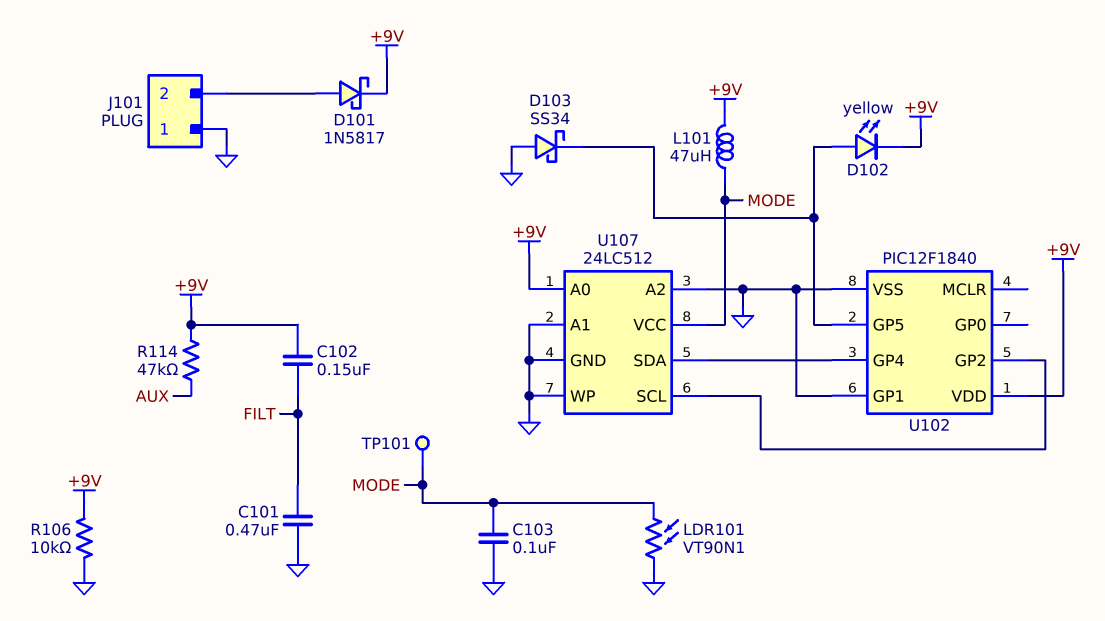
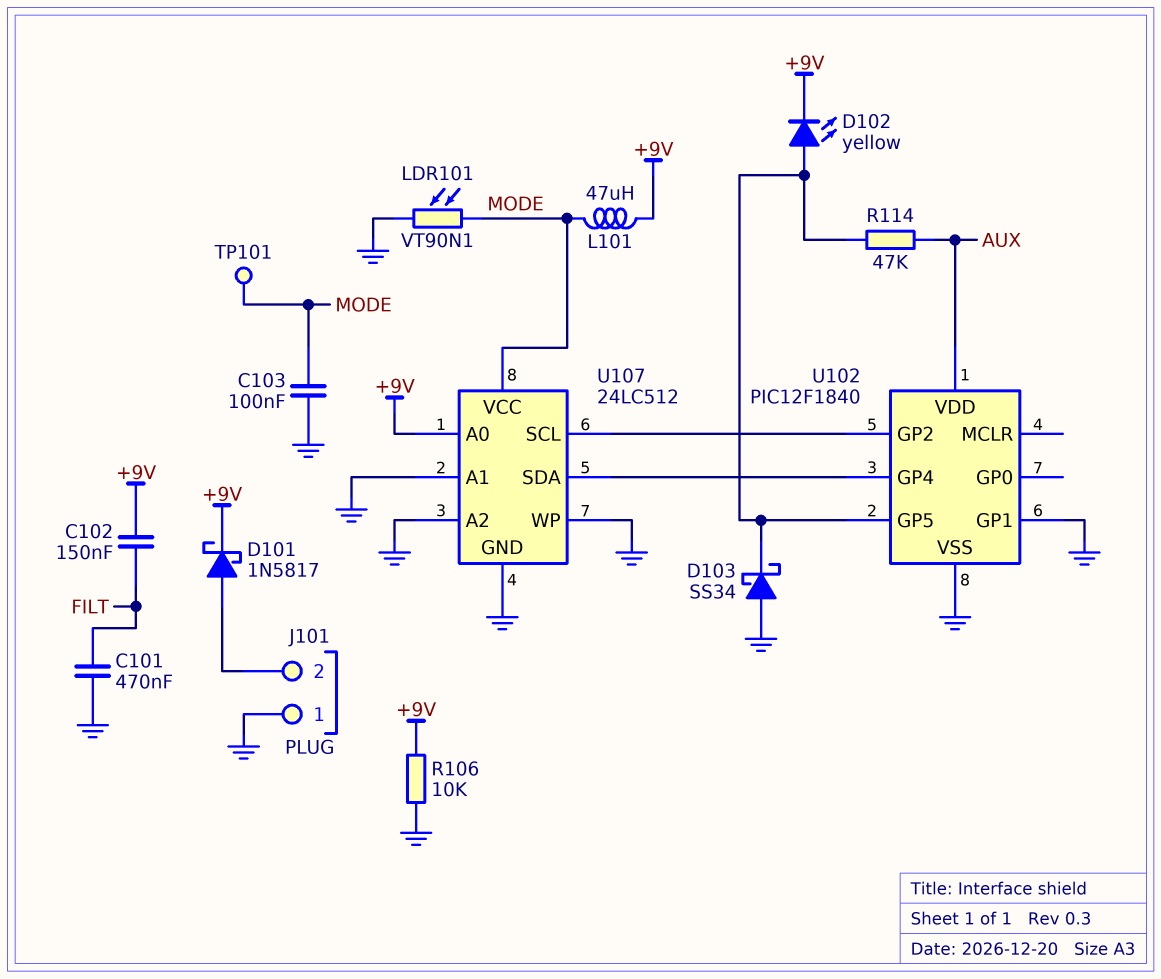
R114: 47k (+9V, AUX) -> 47k (AUX, U102/GP5)
U102 pin VDD: +9V -> AUX

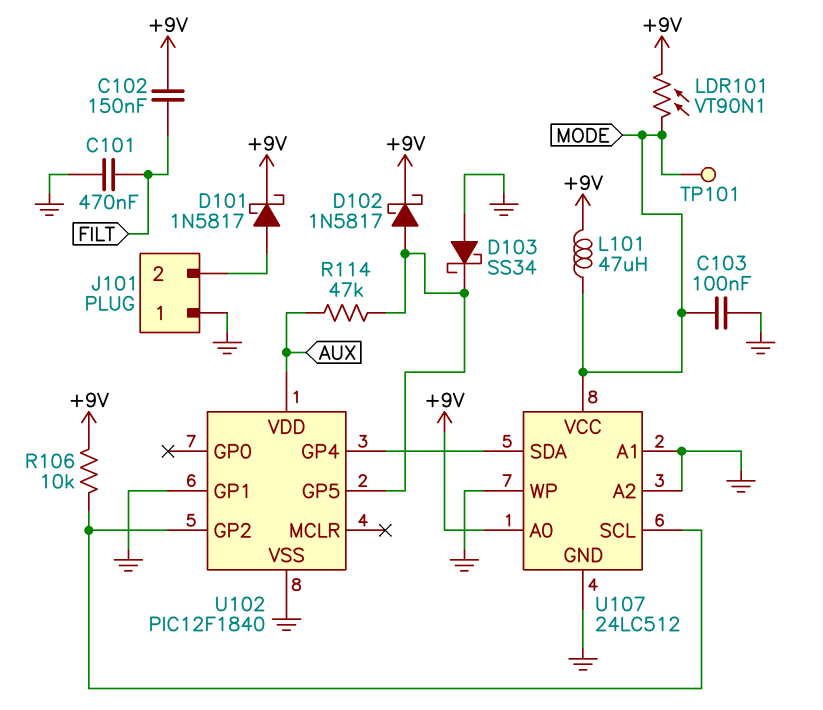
D102: LED yellow (A U102/GP5, K +9V) -> schottky 1N5817 (A U102/GP5, K +9V)
LDR101: VT90N1 (GND, MODE) -> VT90N1 (+9V, MODE)
R106: 10k (+9V, GND) -> 10k (+9V, U102/GP2)

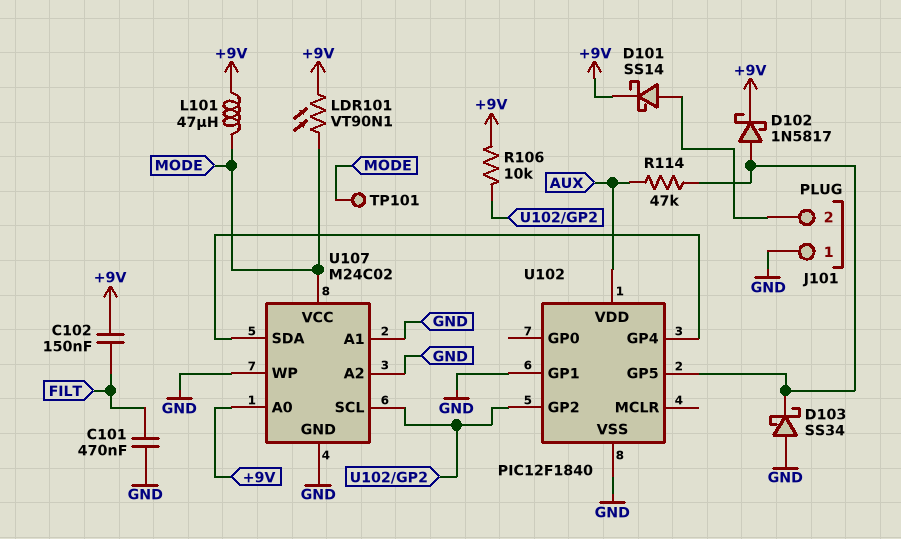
C103: 100nF (GND, MODE) -> none
D101: schottky 1N5817 (A J101/2, K +9V) -> schottky SS14 (A J101/2, K +9V)
U107: 24LC512 -> M24C02

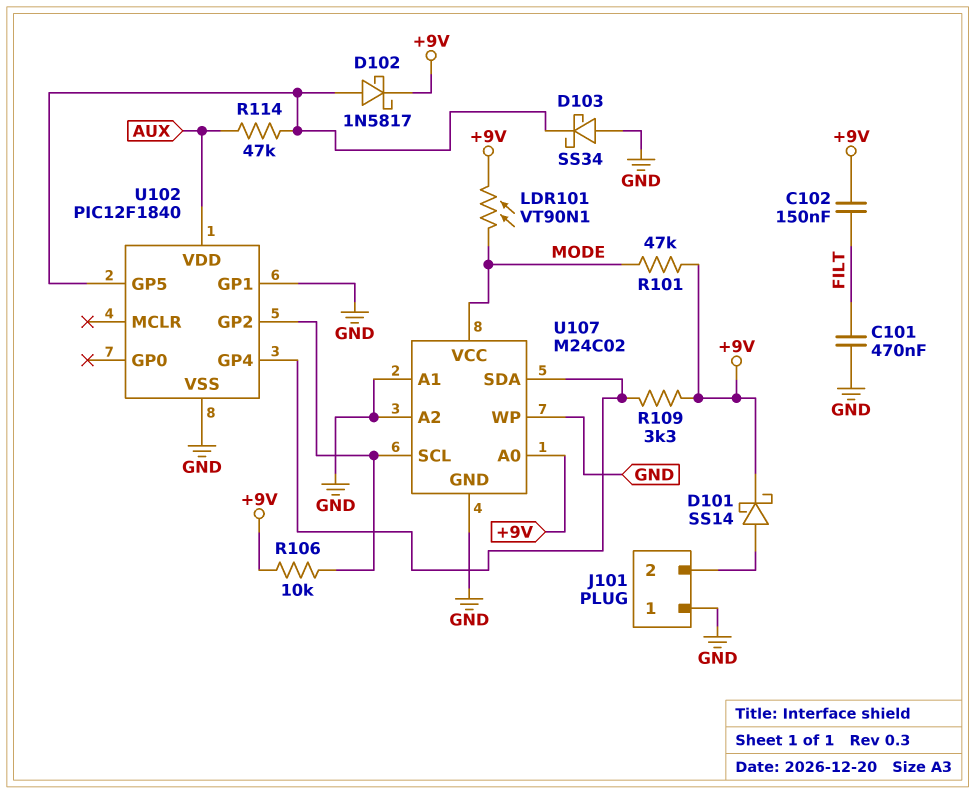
L101: 47uH (+9V, MODE) -> none
R101: none -> 47k (+9V, MODE)
R109: none -> 3.3k (+9V, U102/GP4)
TP101: test point (MODE) -> none

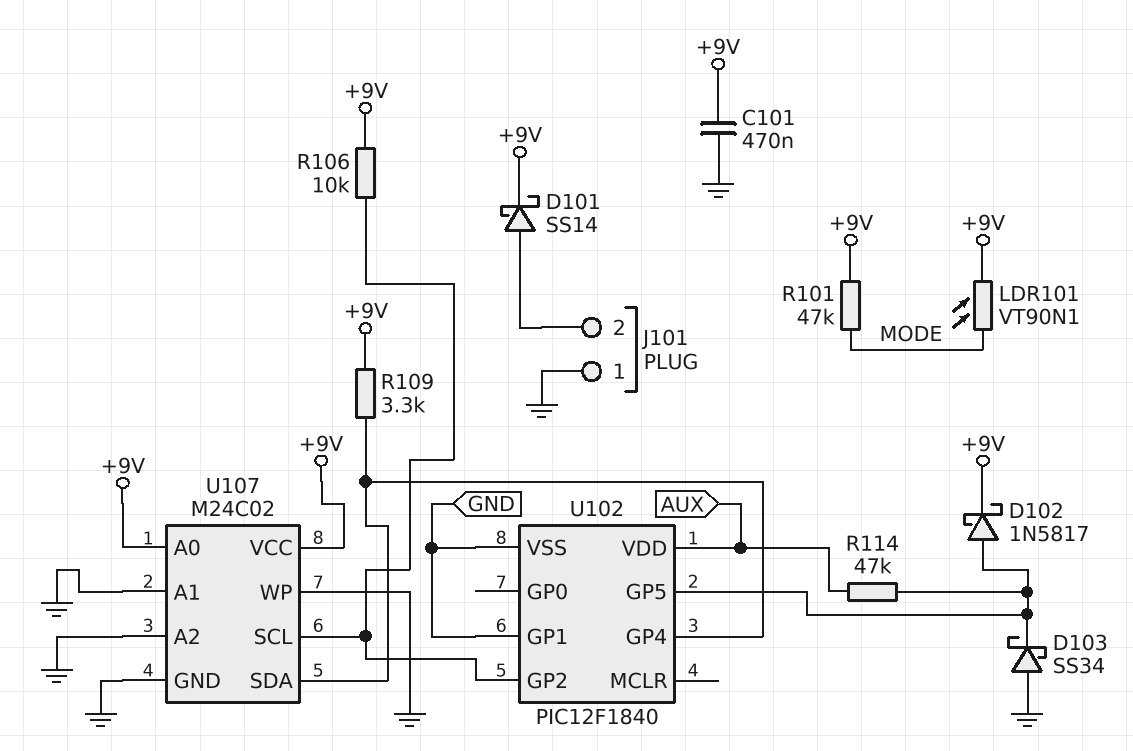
C101: 470nF (FILT, GND) -> 470nF (+9V, GND)
C102: 150nF (+9V, FILT) -> none
U107 pin VCC: MODE -> +9V

